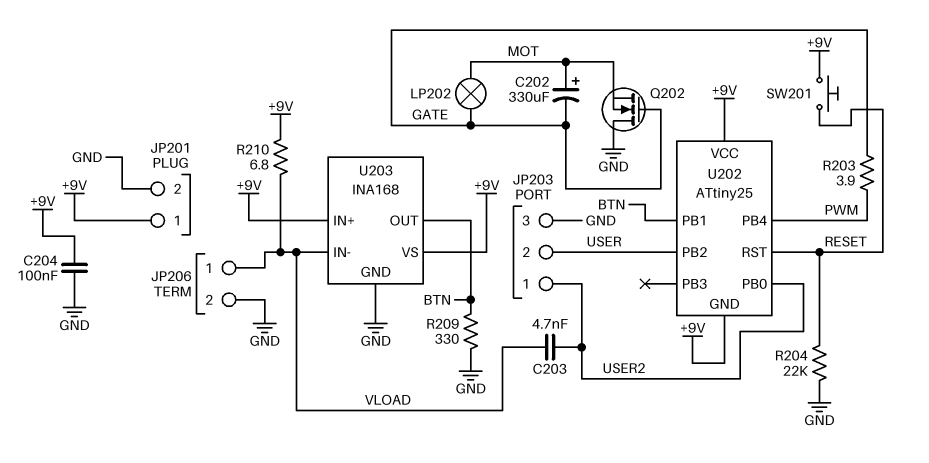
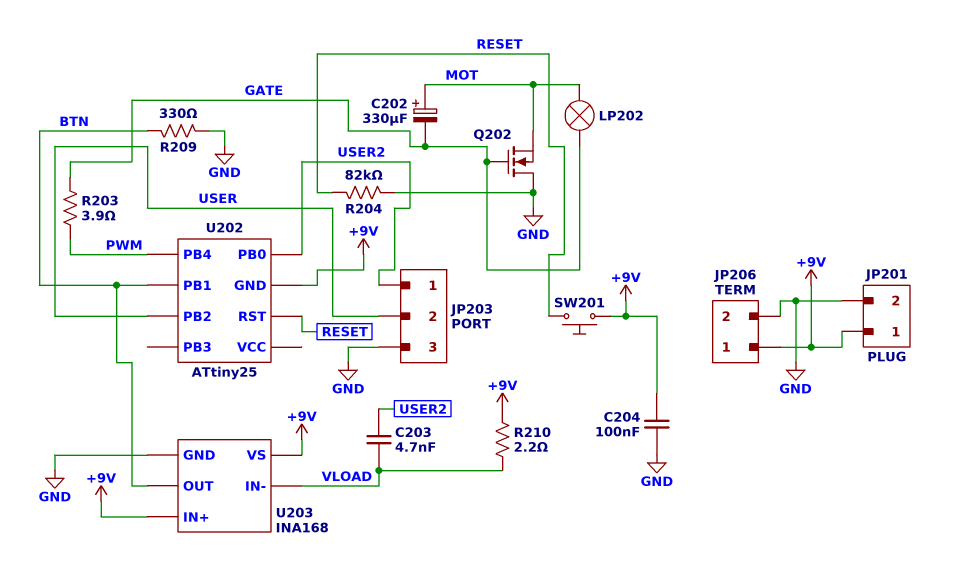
JP206 pin 1: VLOAD -> +9V
R204: 22k (GND, RESET) -> 82k (GND, RESET)
R210: 6.8 (+9V, VLOAD) -> 2.2 (+9V, VLOAD)
U202 pin VCC: +9V -> none

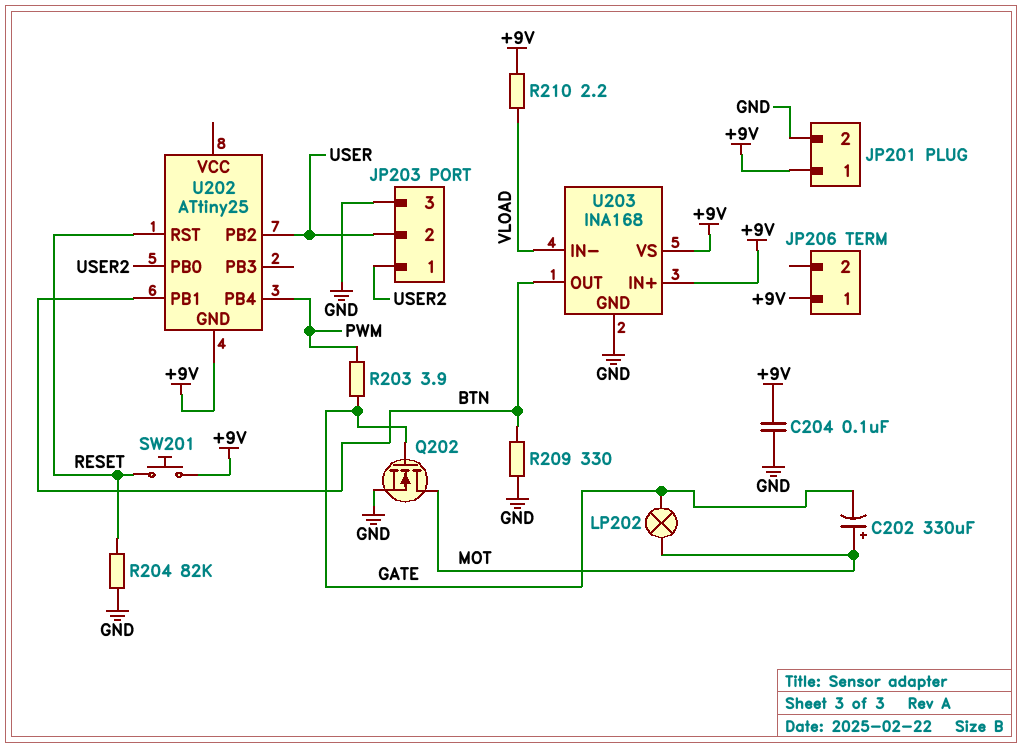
C203: 4.7nF (USER2, VLOAD) -> none
JP206 pin 2: GND -> none
Q202: NMOS (G GATE, D GND, S MOT) -> NMOS (G GATE, D MOT, S GND)

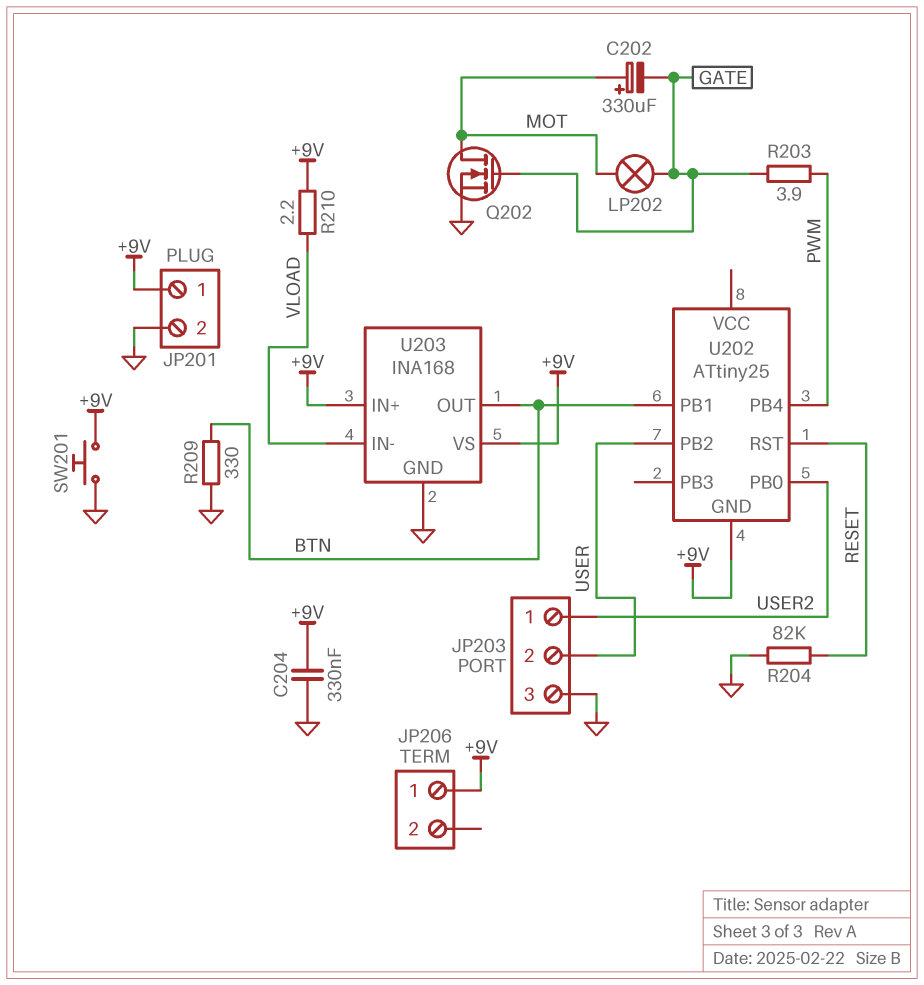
C204: 100nF (+9V, GND) -> 330nF (+9V, GND)
SW201: button (+9V, RESET) -> button (+9V, GND)

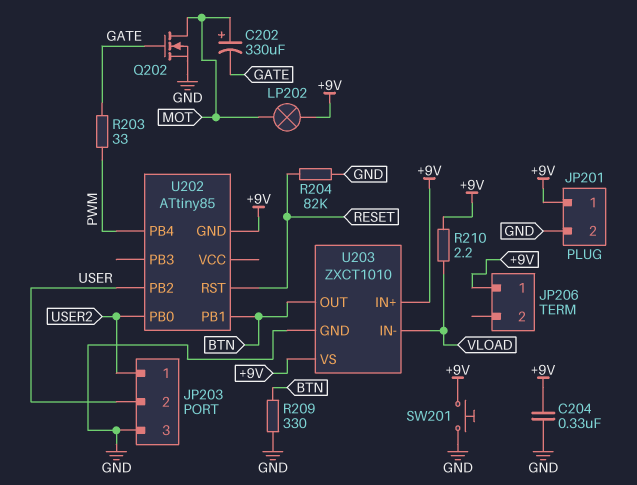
LP202: lamp (GATE, MOT) -> lamp (+9V, MOT)
R203: 3.9 (GATE, PWM) -> 33 (GATE, PWM)
U202: ATtiny25 -> ATtiny85
U203: INA168 -> ZXCT1010

